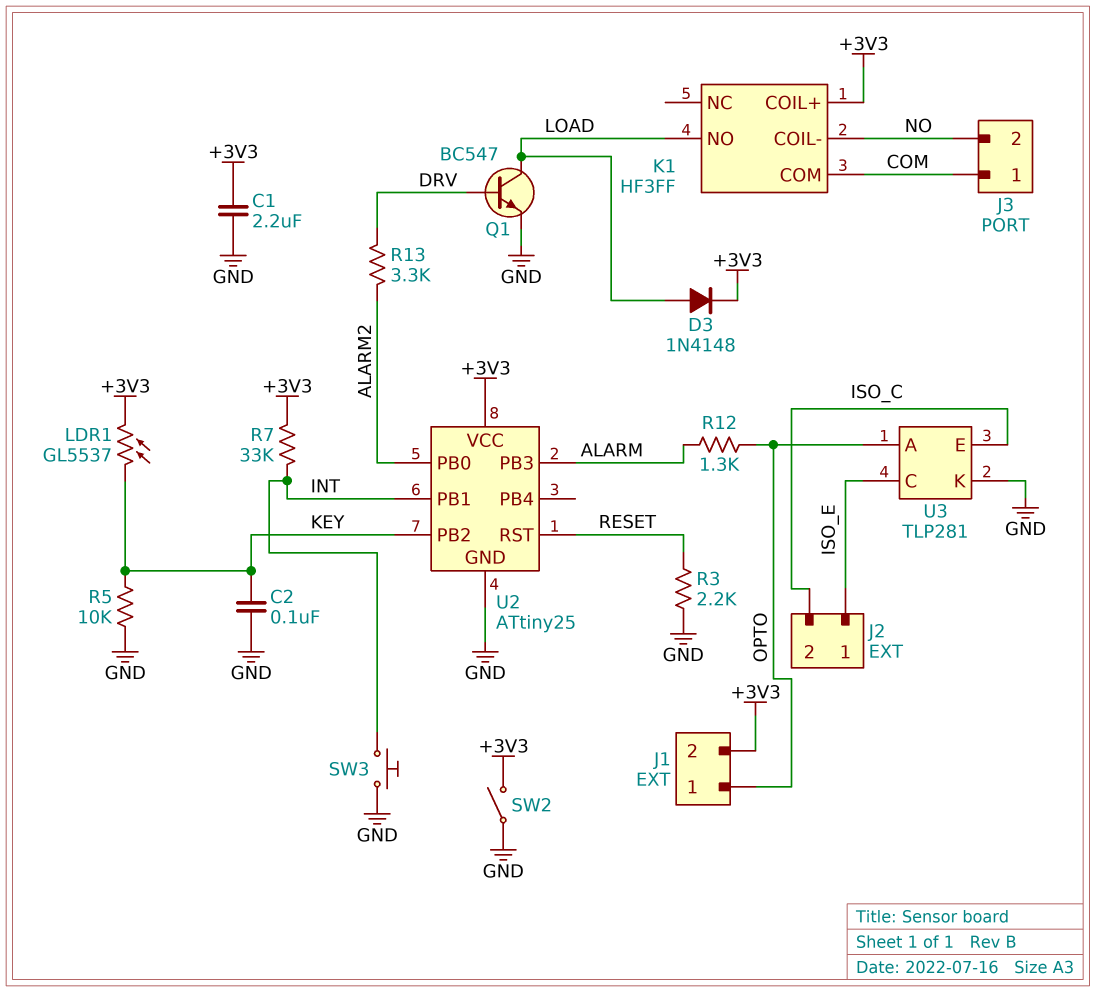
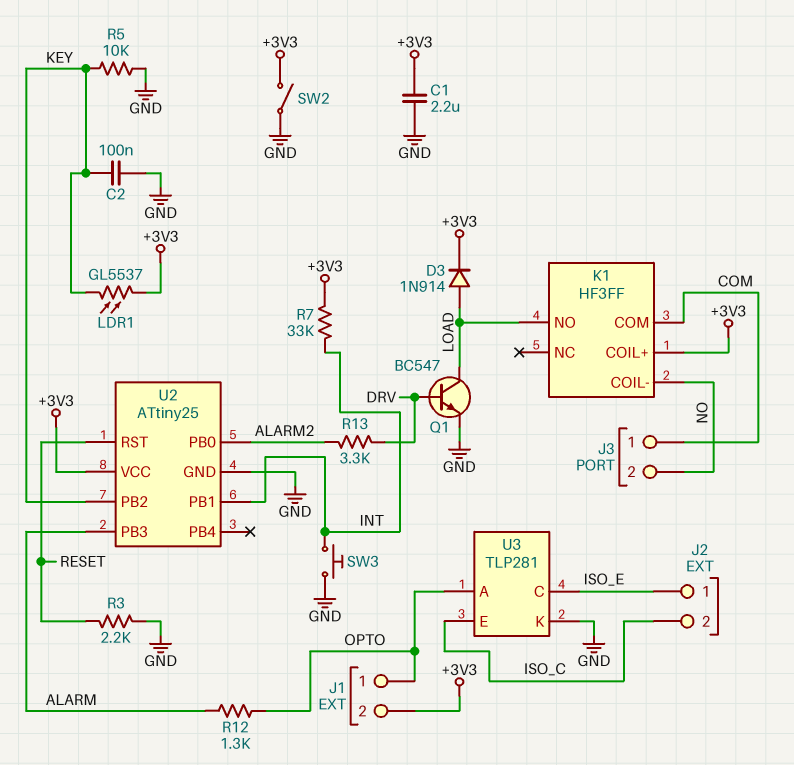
D3: diode 1N4148 (A LOAD, K +3V3) -> diode 1N914 (A LOAD, K +3V3)

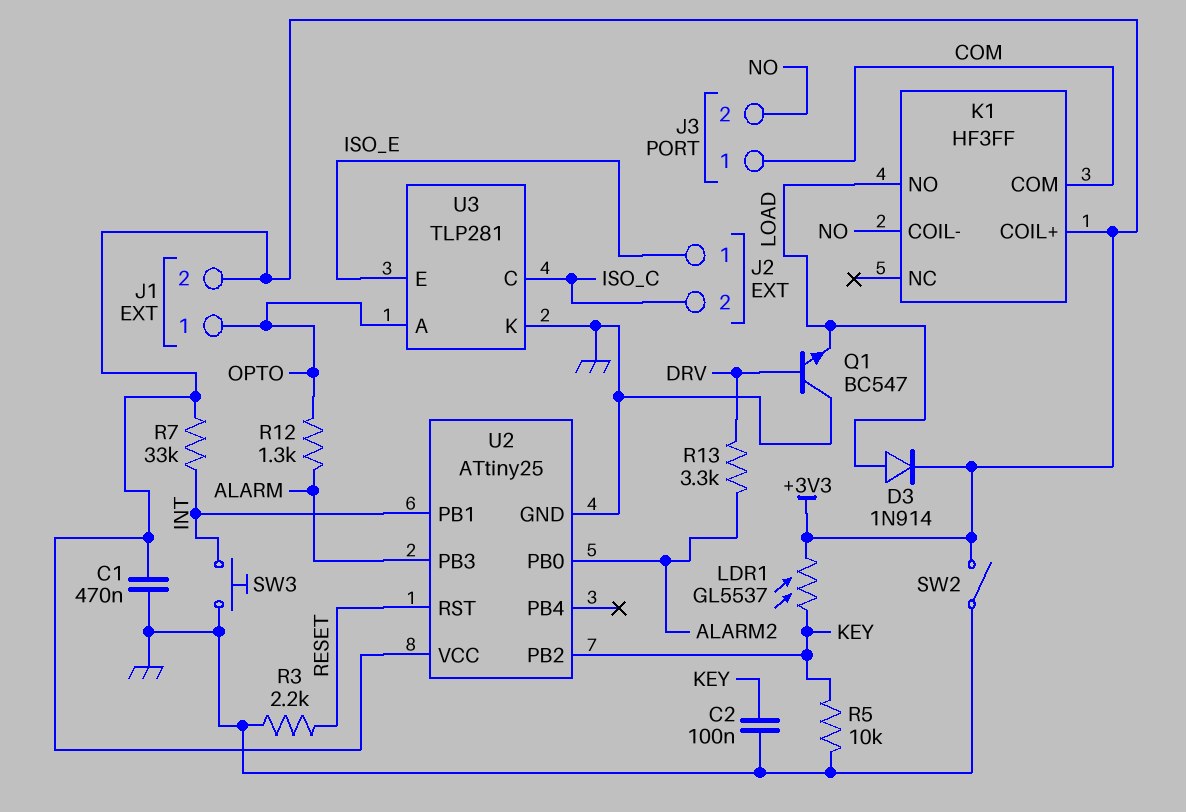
C1: 2.2uF (+3V3, GND) -> 470nF (+3V3, GND)
Q1: NPN BC547 (B DRV, C LOAD, E GND) -> NPN BC547 (B DRV, C GND, E LOAD)
U3 pin C: ISO_E -> ISO_C
U3 pin E: ISO_C -> ISO_E

